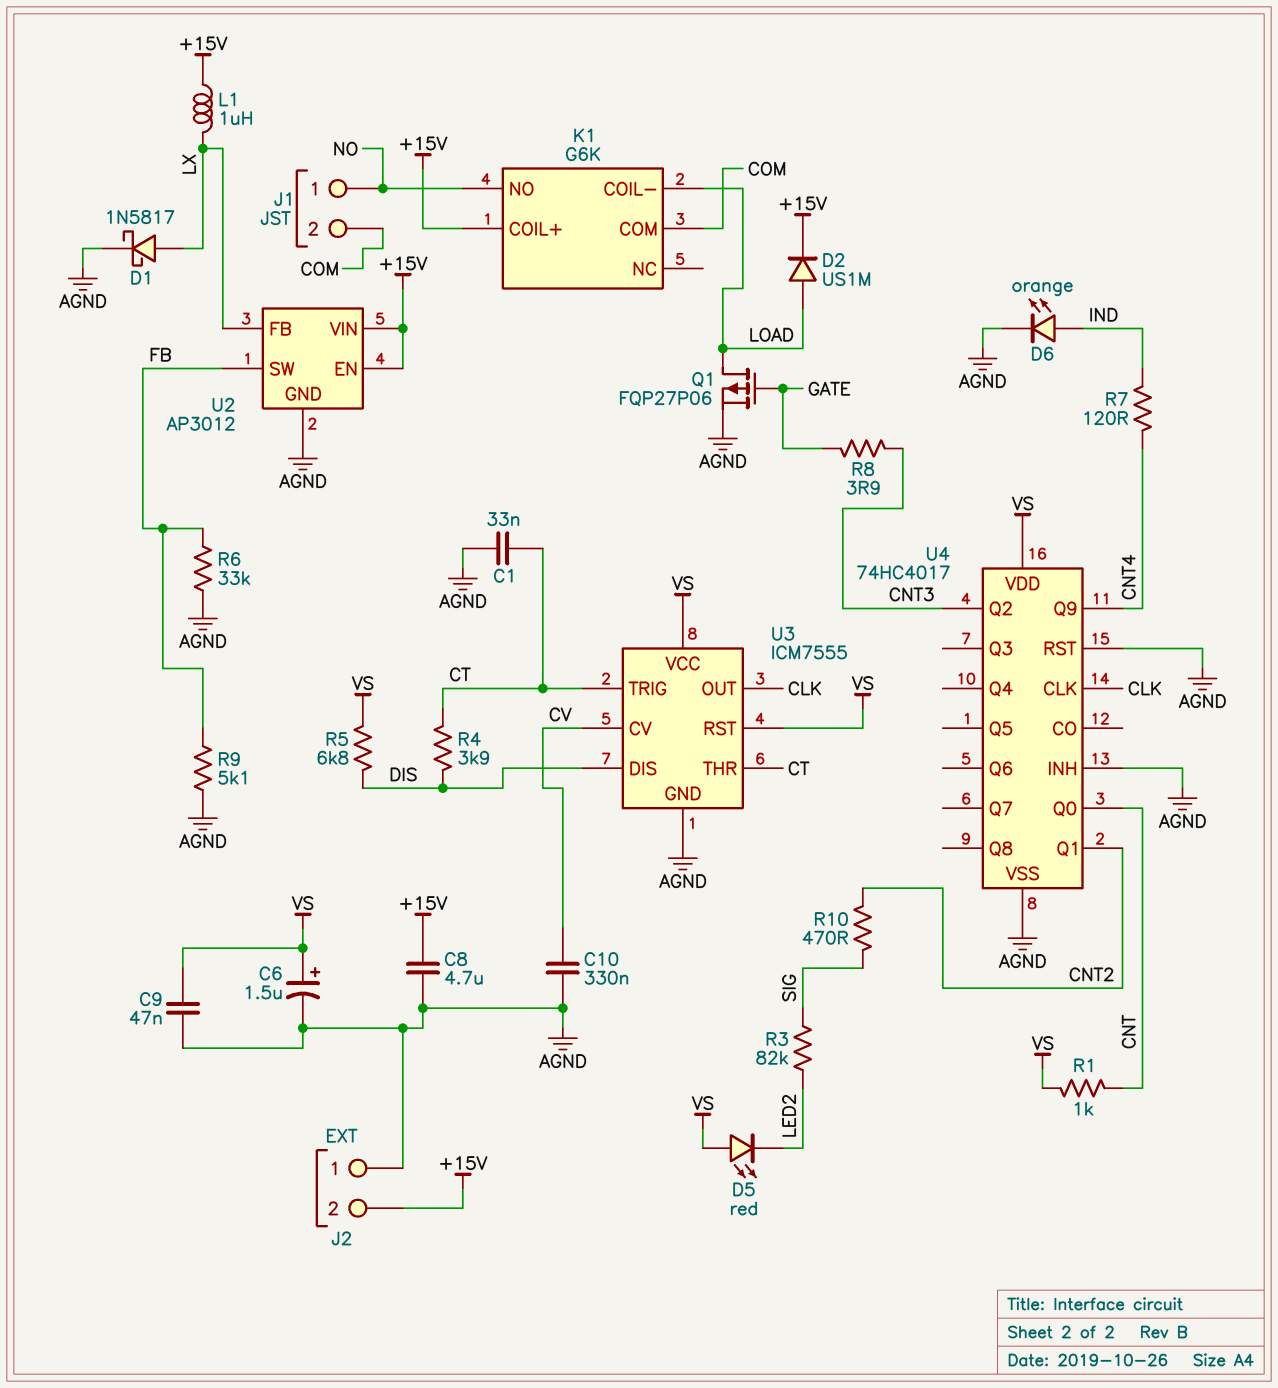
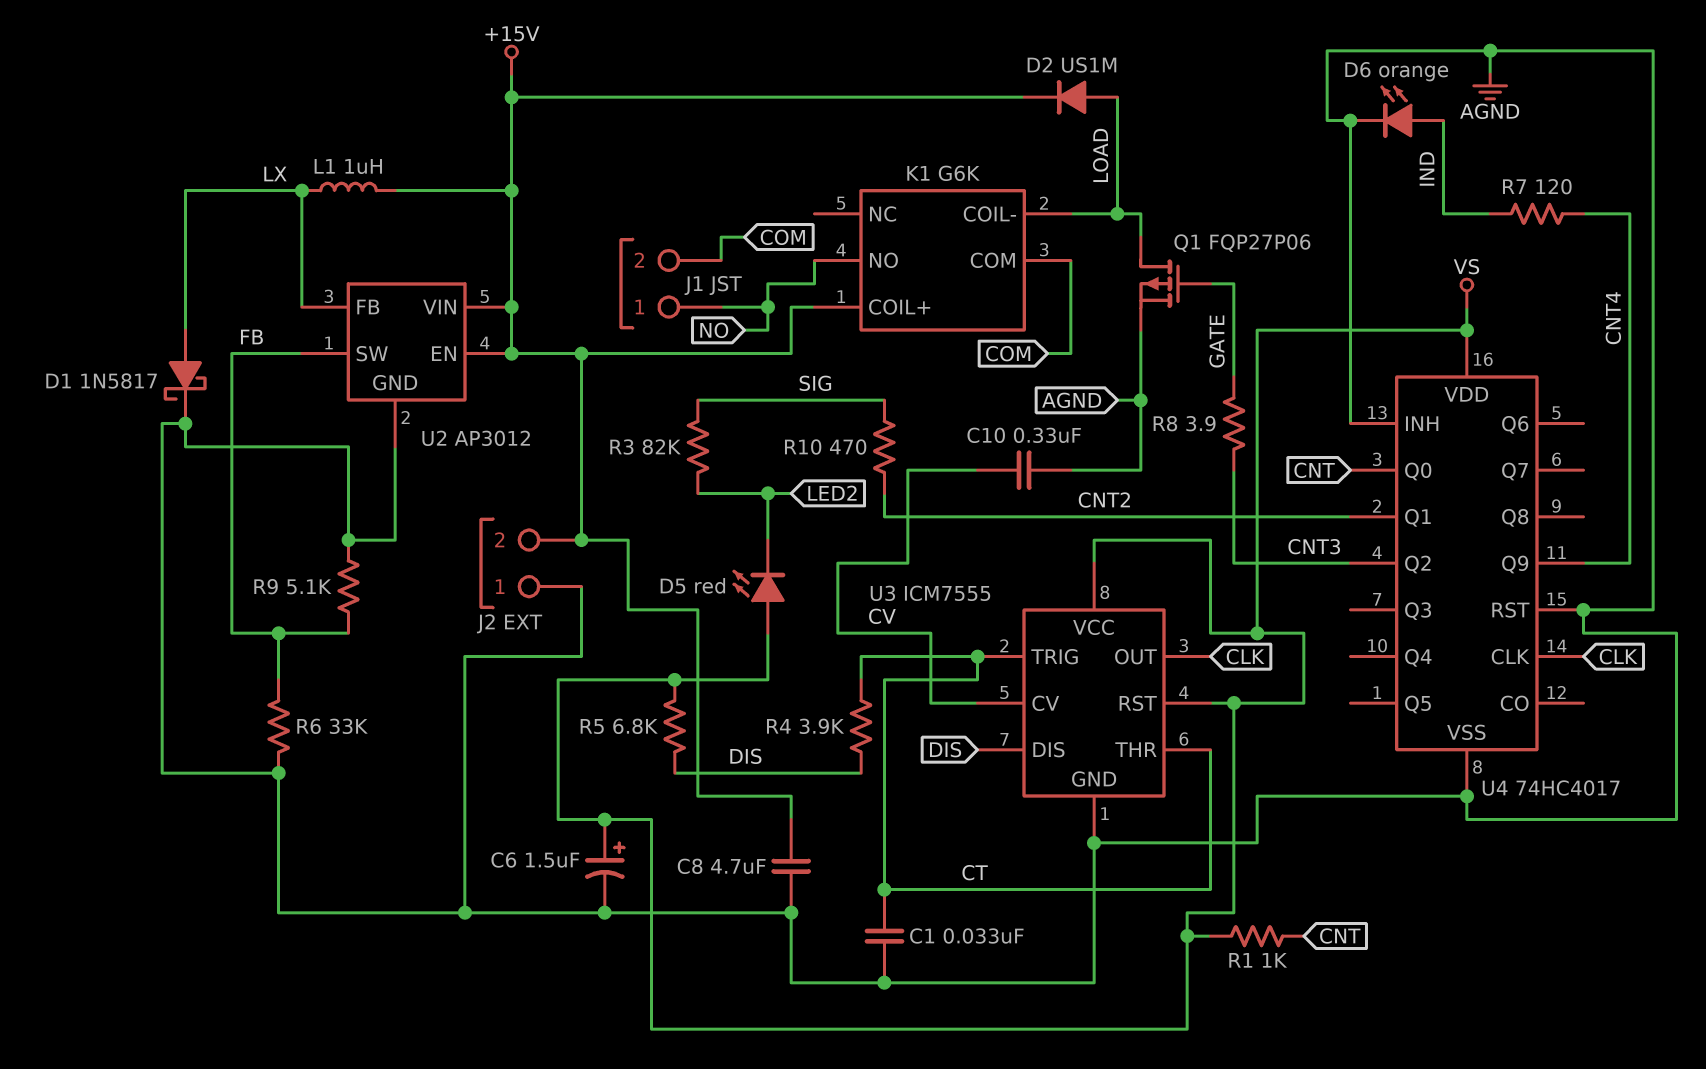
C9: 47nF (AGND, VS) -> none

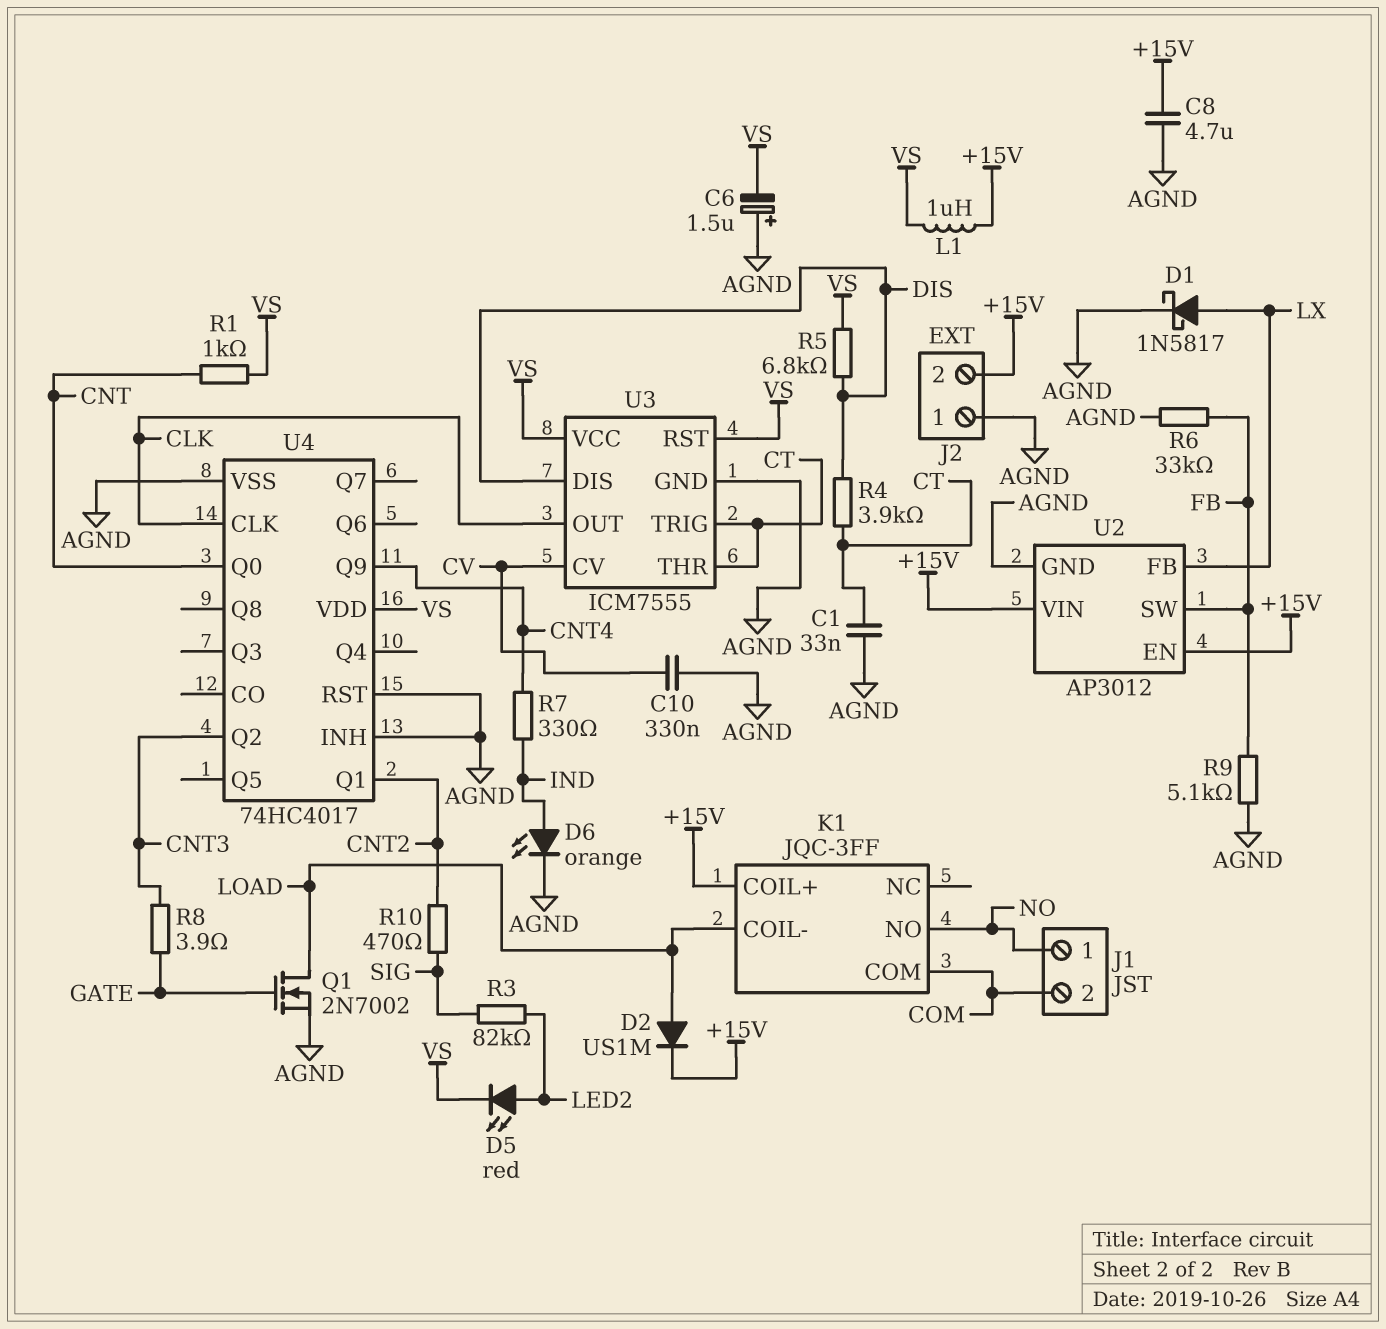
C6: 1.5uF (plus VS, minus AGND) -> 1.5uF (plus AGND, minus VS)
D5: LED red (A VS, K LED2) -> LED red (A LED2, K VS)
K1: G6K -> JQC-3FF
L1: 1uH (+15V, LX) -> 1uH (+15V, VS)
Q1: PMOS FQP27P06 (G GATE, D LOAD, S AGND) -> NMOS 2N7002 (G GATE, D LOAD, S AGND)
R7: 120 (CNT4, IND) -> 330 (CNT4, IND)

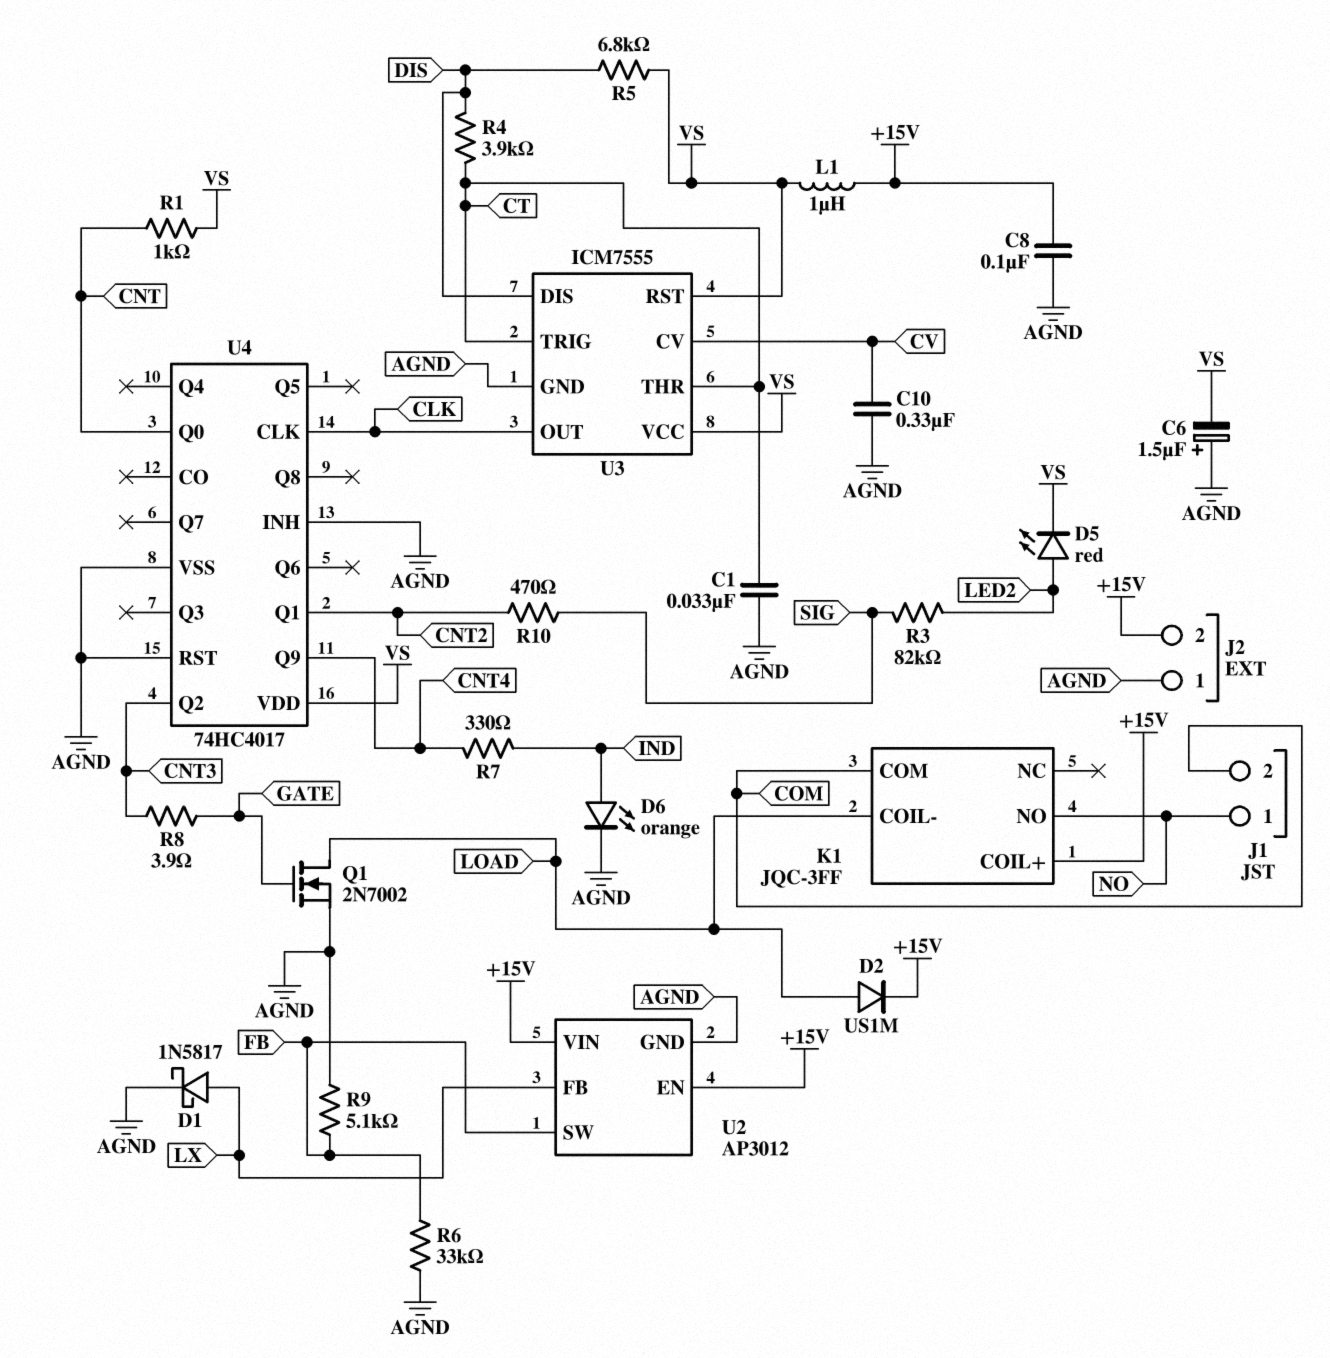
C8: 4.7uF (+15V, AGND) -> 100nF (+15V, AGND)

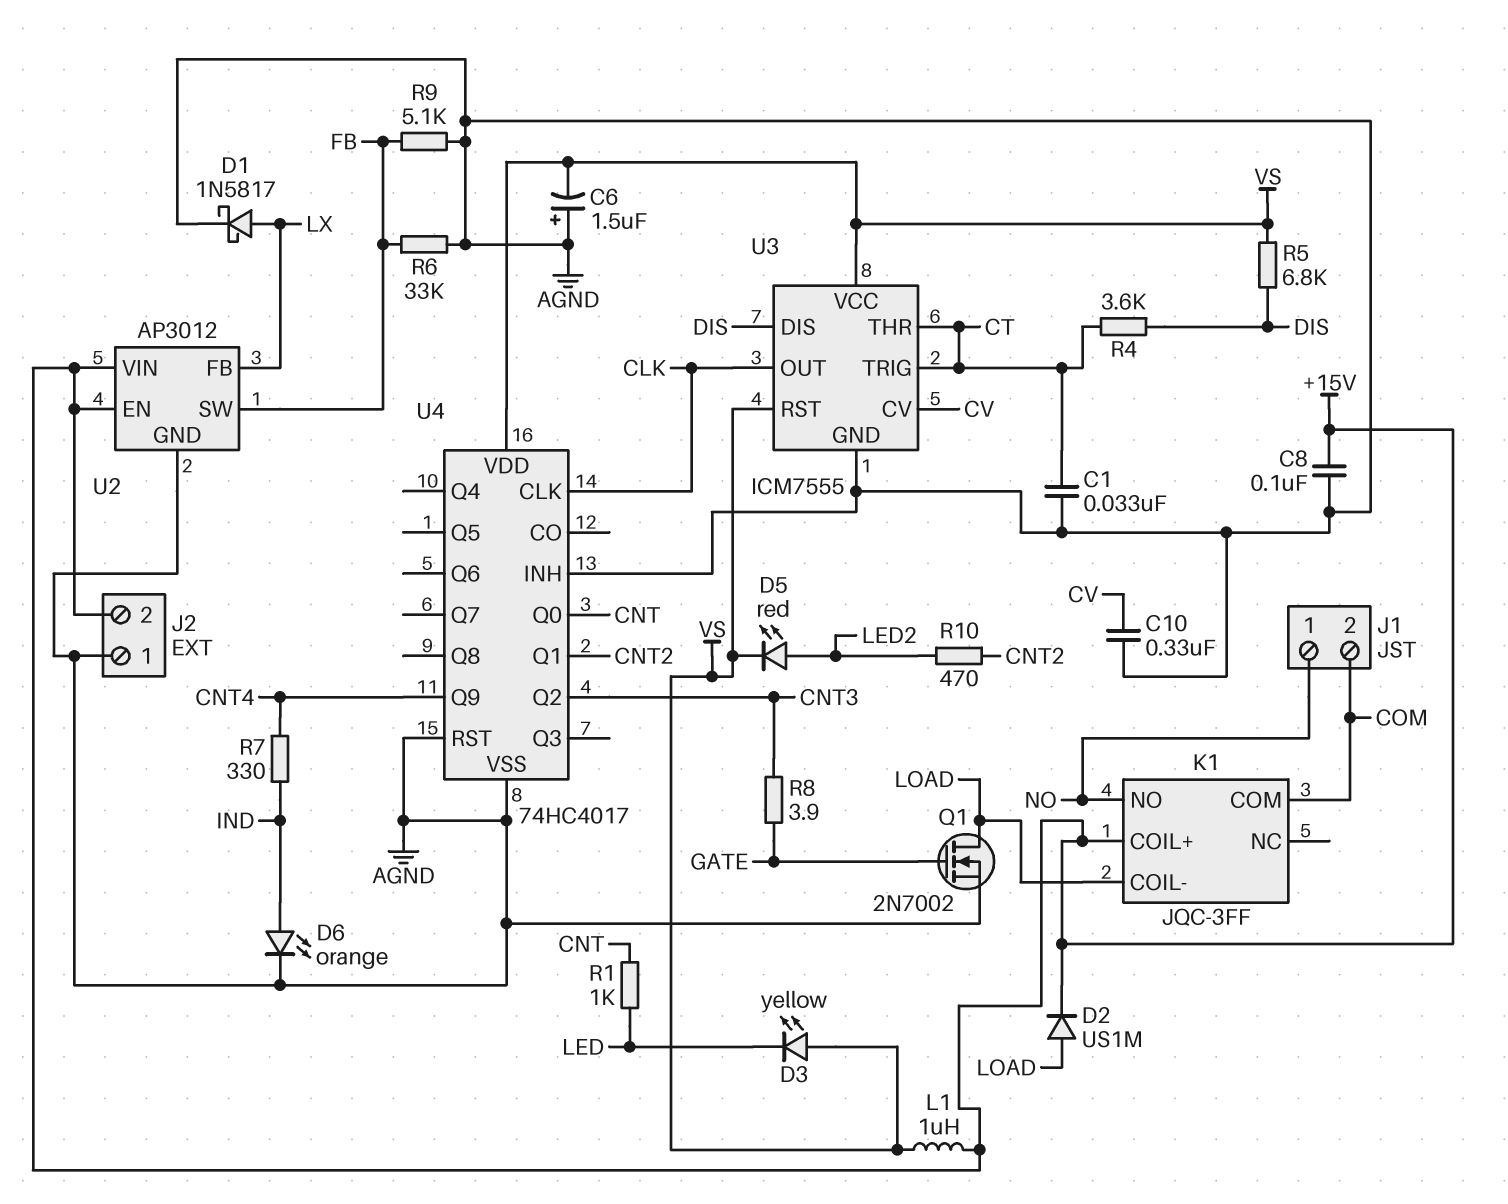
D3: none -> LED yellow (A VS, K LED)
R1: 1k (CNT, VS) -> 1k (CNT, LED)
R3: 82k (LED2, SIG) -> none
R4: 3.9k (CT, DIS) -> 3.6k (CT, DIS)
R10: 470 (CNT2, SIG) -> 470 (CNT2, LED2)

